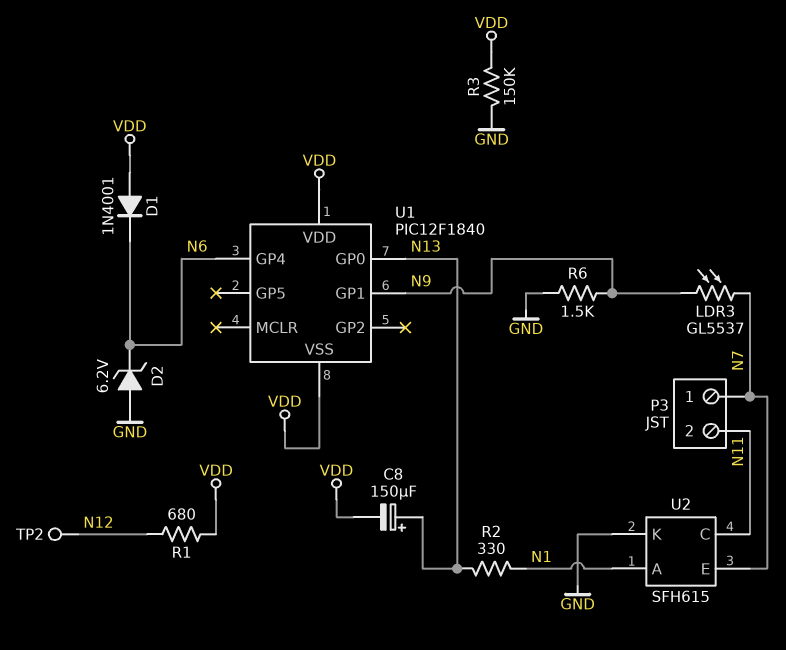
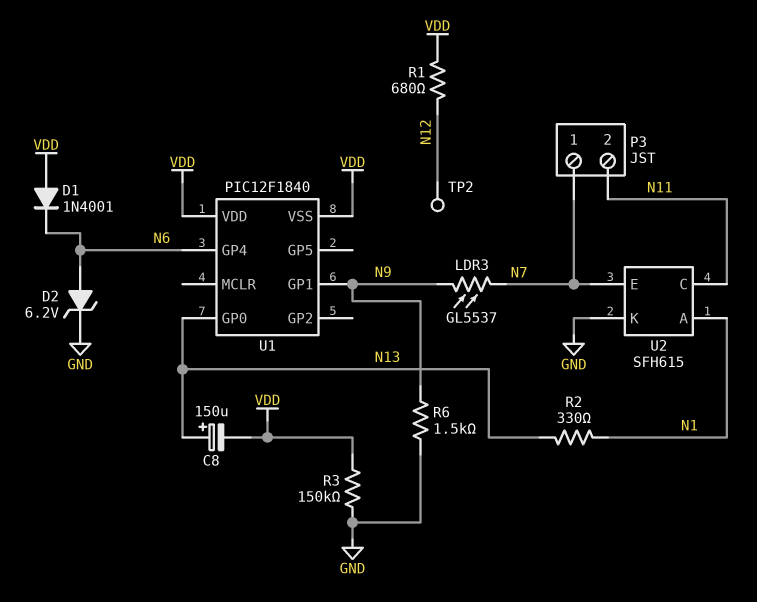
D2: zener 6.2V (A GND, K N6) -> zener 6.2V (A N6, K GND)

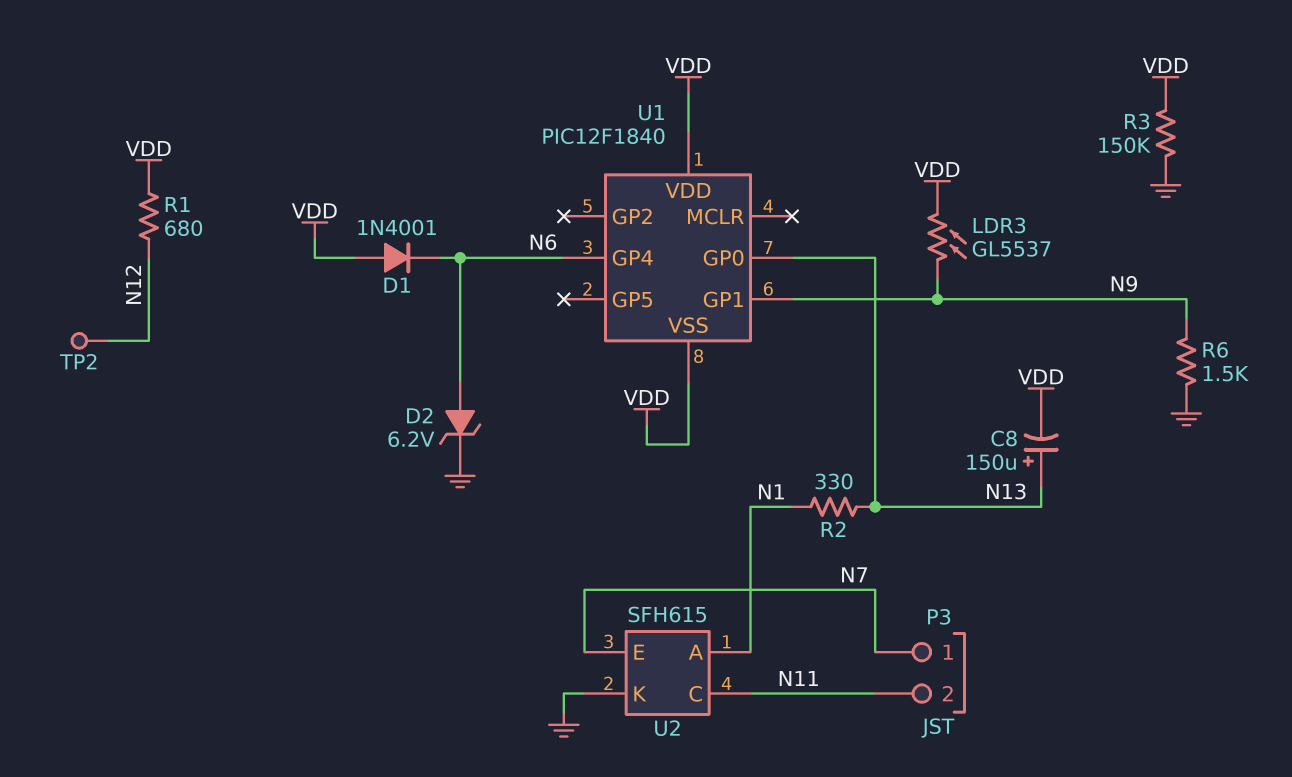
LDR3: GL5537 (N7, N9) -> GL5537 (N9, VDD)

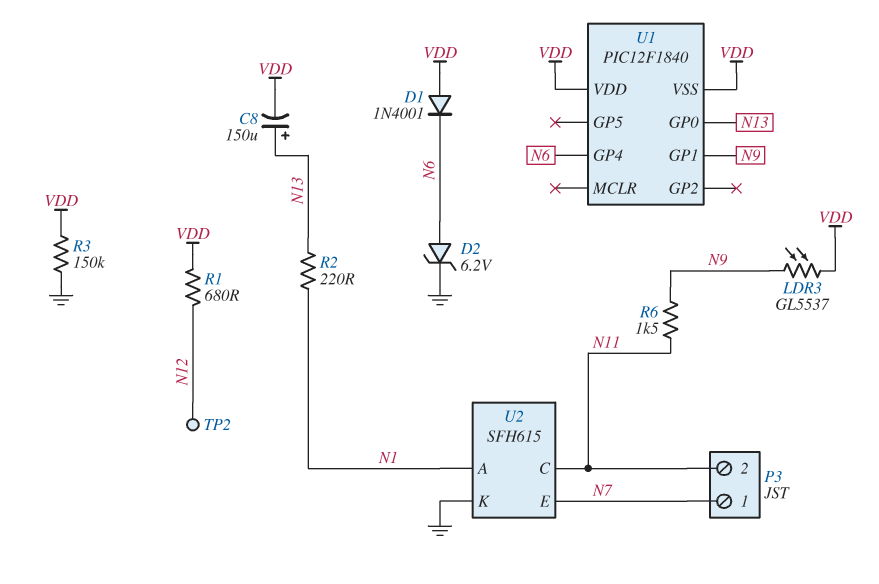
R2: 330 (N1, N13) -> 220 (N1, N13)
R6: 1.5k (GND, N9) -> 1.5k (N9, N11)

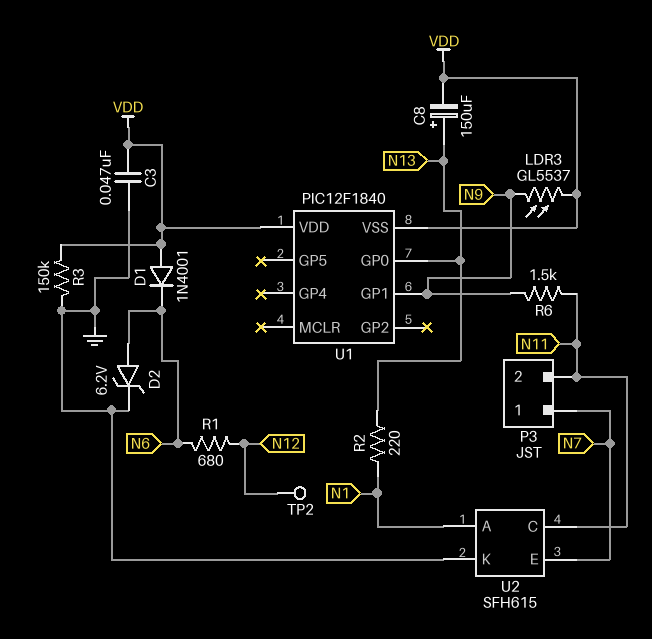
C3: none -> 47nF (GND, VDD)
R1: 680 (N12, VDD) -> 680 (N6, N12)
U1 pin GP4: N6 -> none

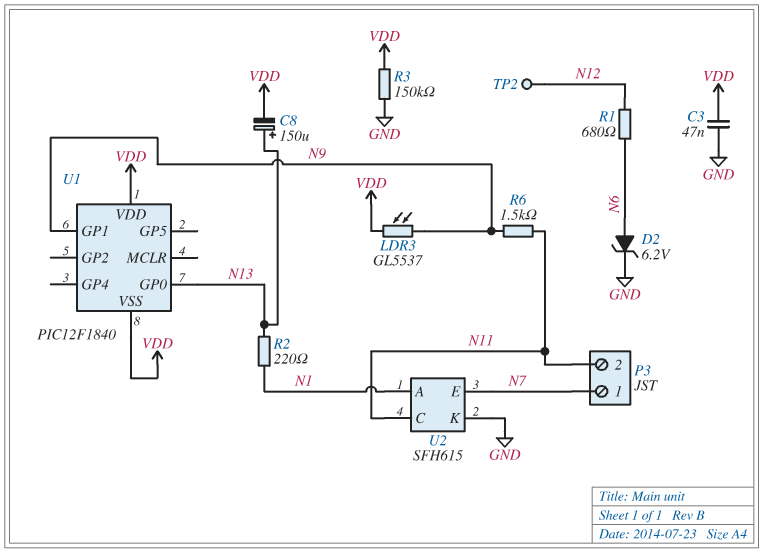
D1: diode 1N4001 (A VDD, K N6) -> none

